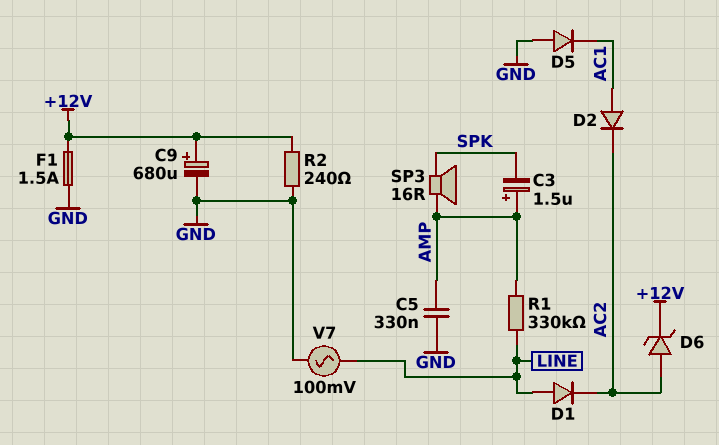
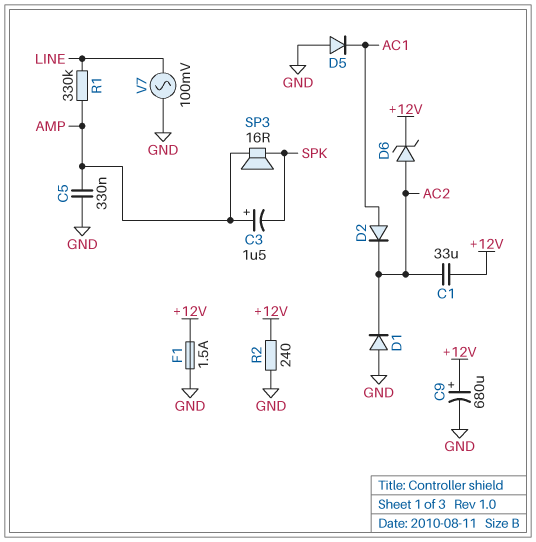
C1: none -> 33uF (+12V, AC2)
D1: diode (A LINE, K AC2) -> diode (A GND, K AC2)

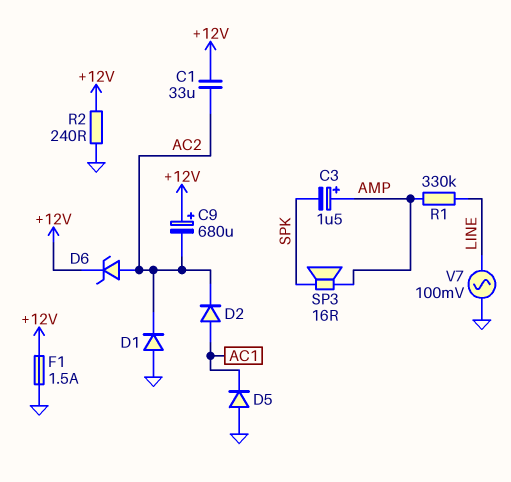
C5: 330nF (AMP, GND) -> none
C9: 680uF (plus +12V, minus GND) -> 680uF (plus +12V, minus AC2)

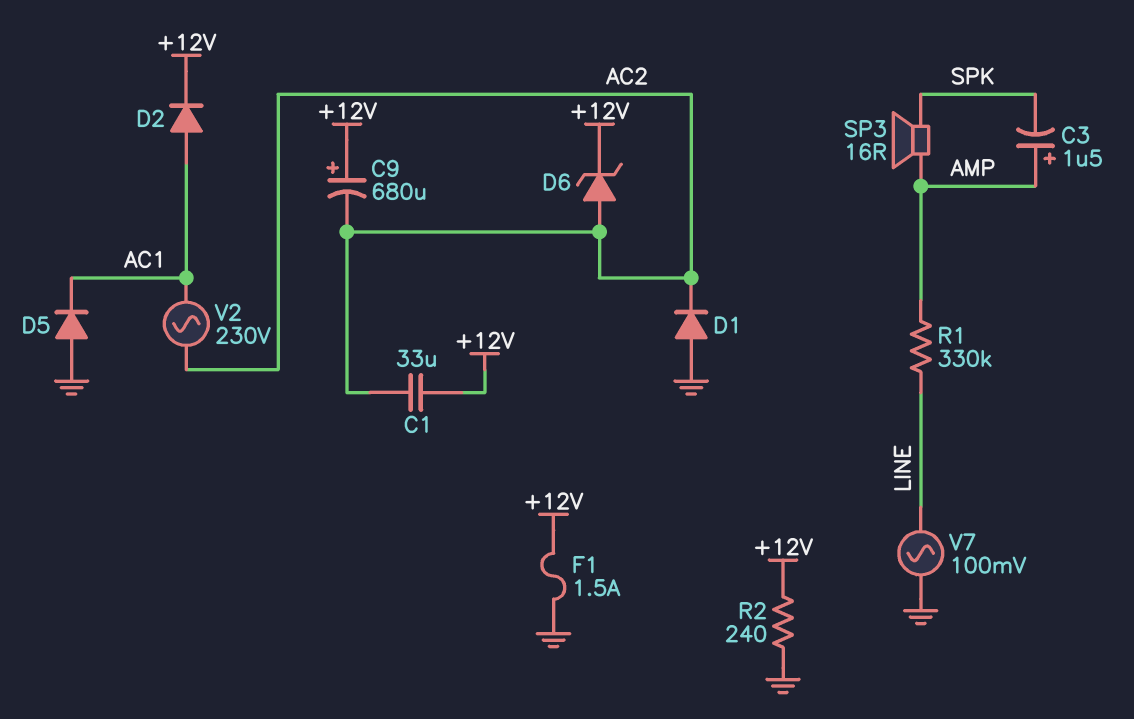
D2: diode (A AC1, K AC2) -> diode (A AC1, K +12V)
V2: none -> AC 230V (AC1, AC2)

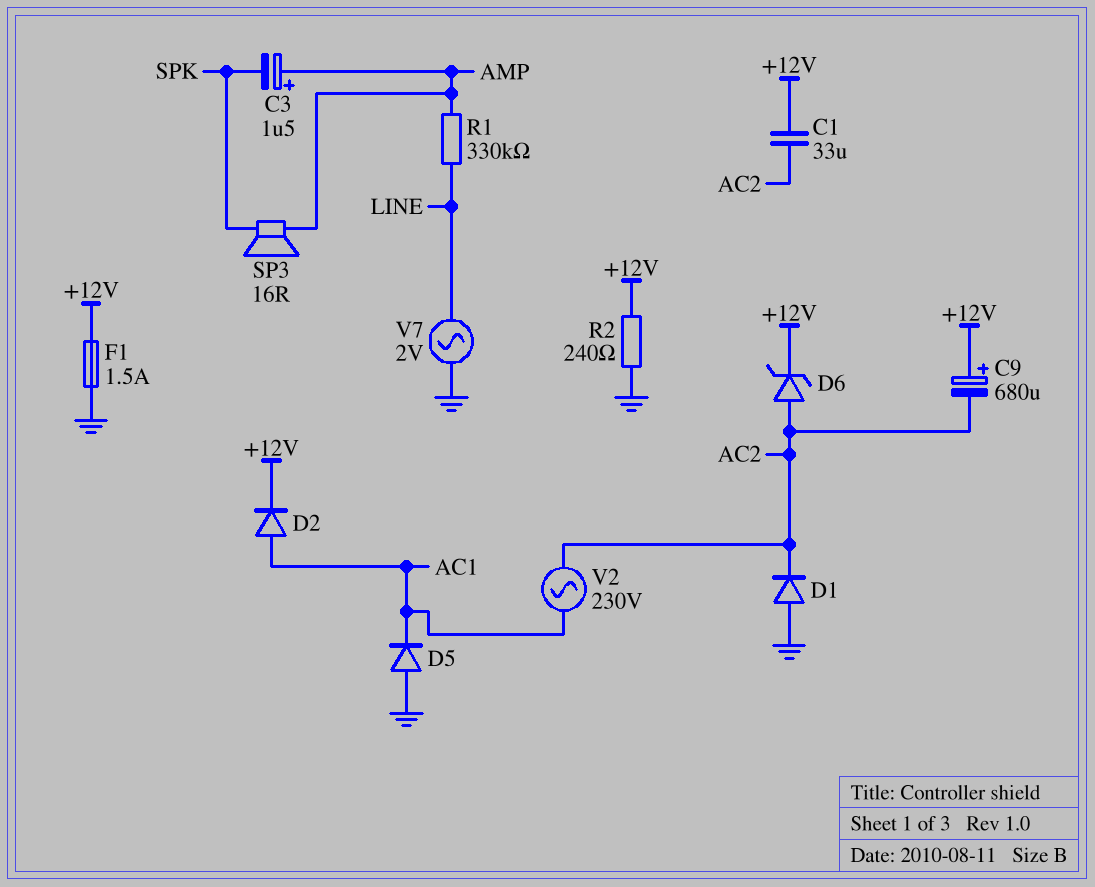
V7: AC 100mV (GND, LINE) -> AC 2V (GND, LINE)

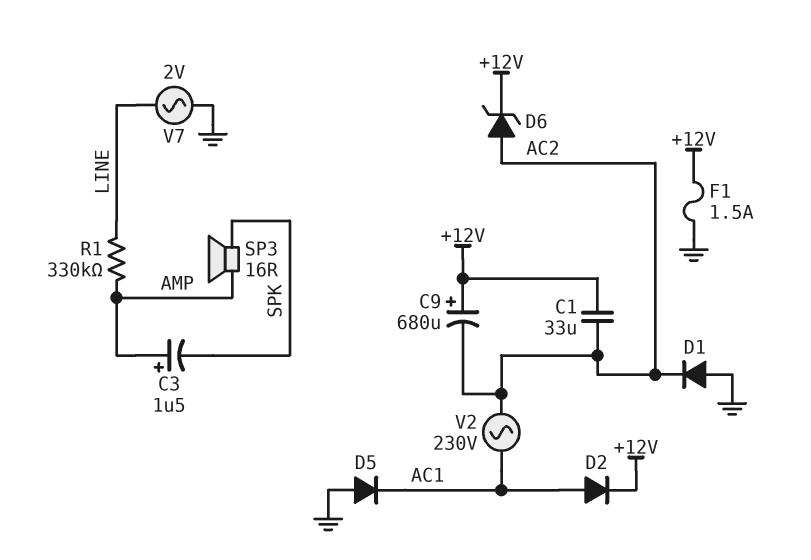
R2: 240 (+12V, GND) -> none

